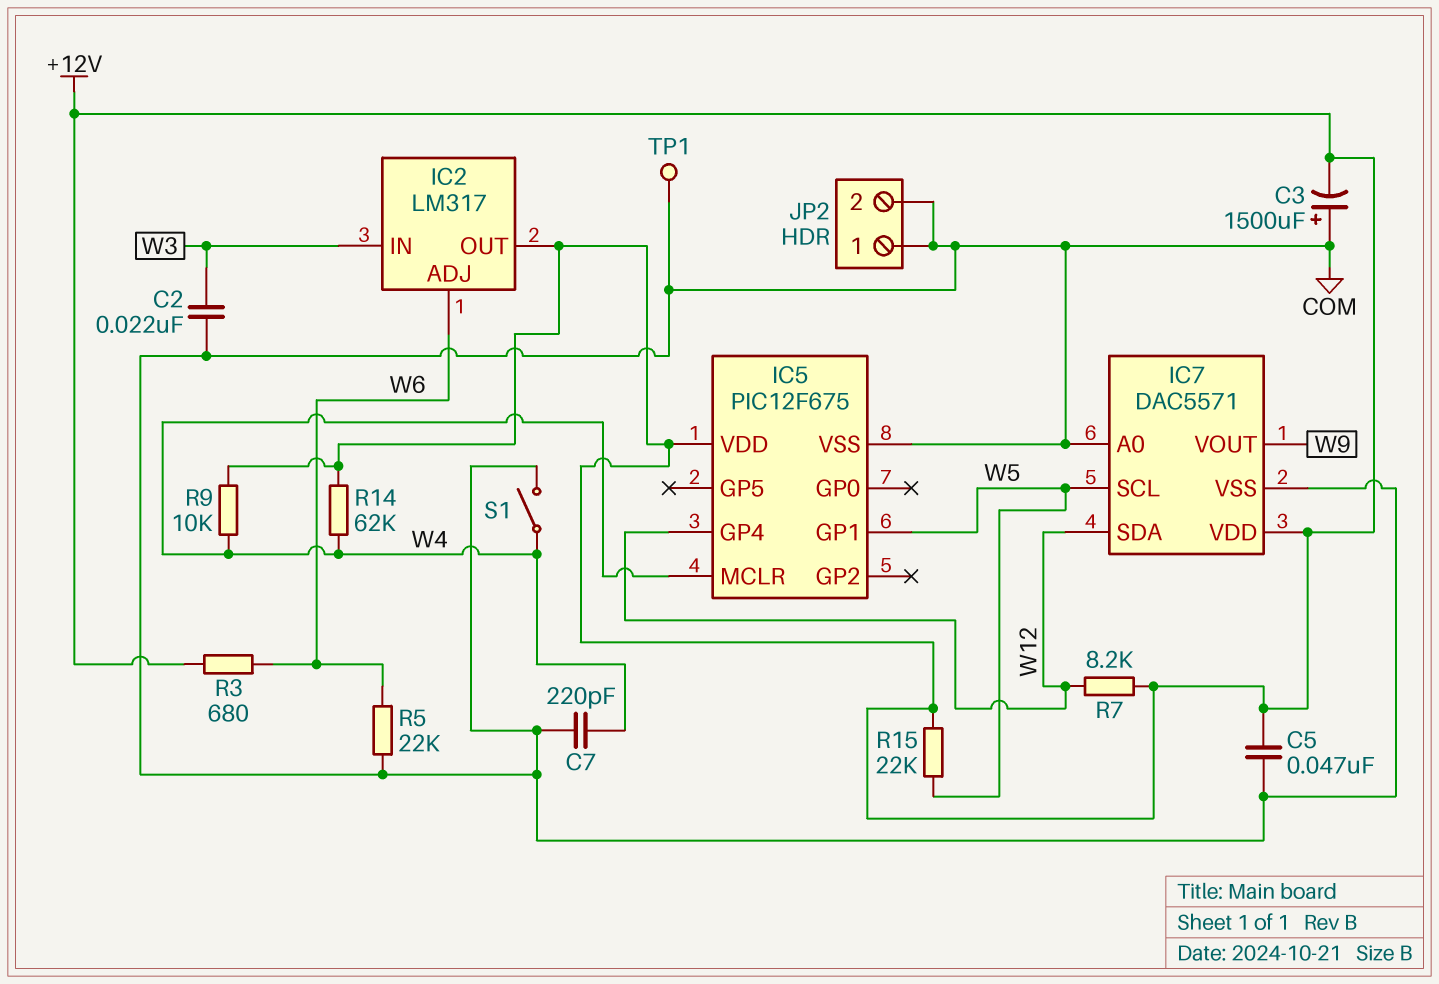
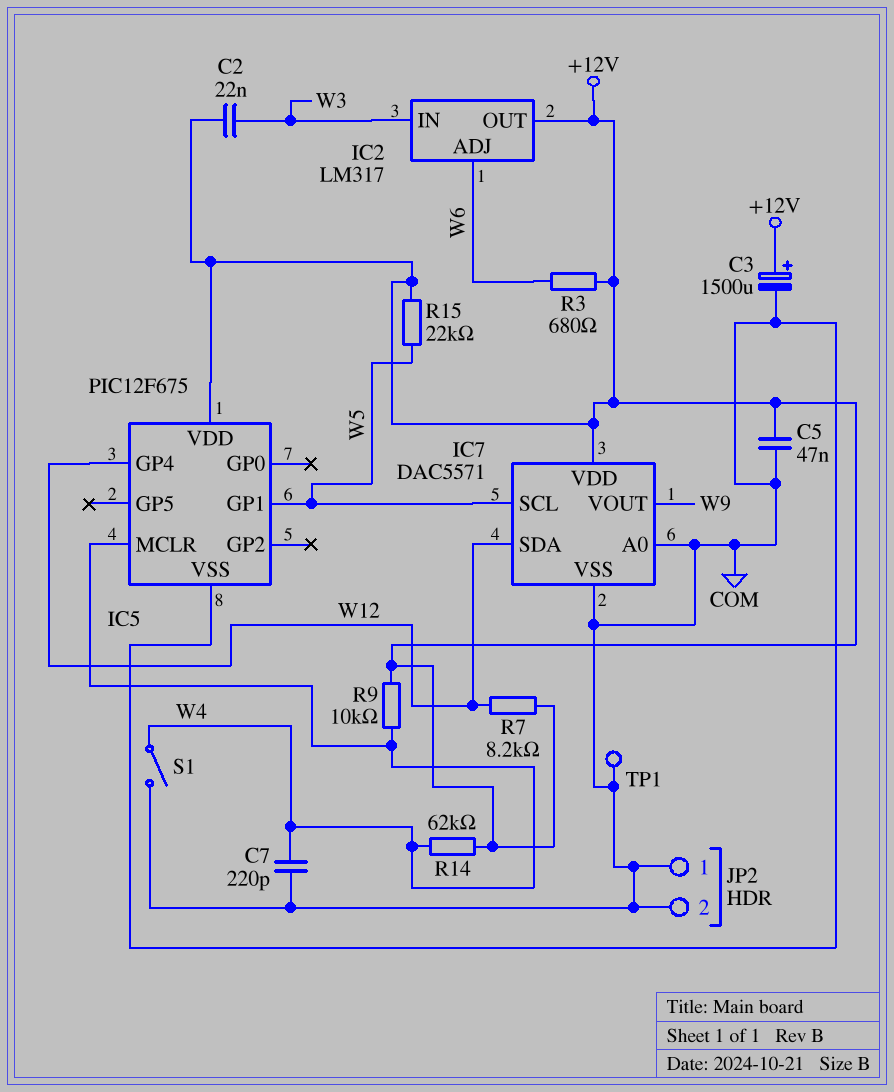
C2: 22nF (COM, W3) -> 22nF (+12V, W3)
C3: 1500uF (plus COM, minus +12V) -> 1500uF (plus +12V, minus COM)
R5: 22k (COM, W6) -> none

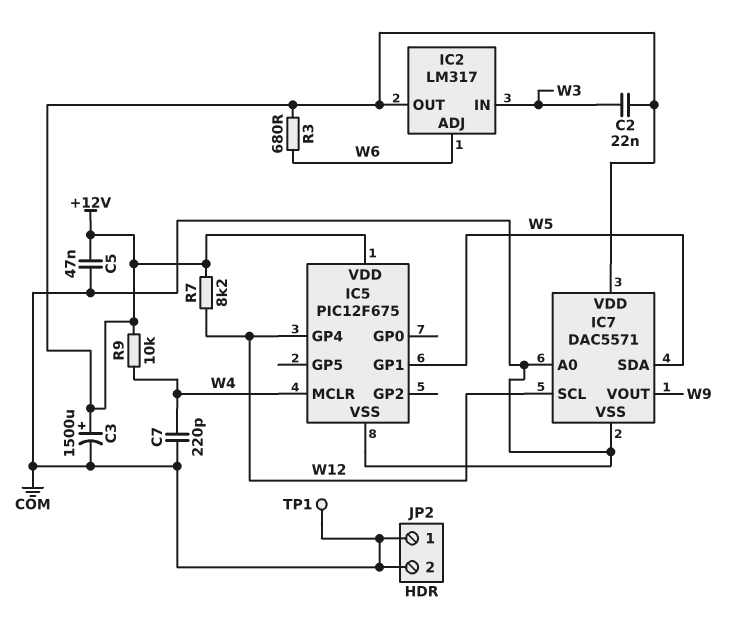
IC7 pin SCL: W5 -> W12
IC7 pin SDA: W12 -> W5
R14: 62k (+12V, W4) -> none
R15: 22k (+12V, W5) -> none
S1: switch (COM, W4) -> none

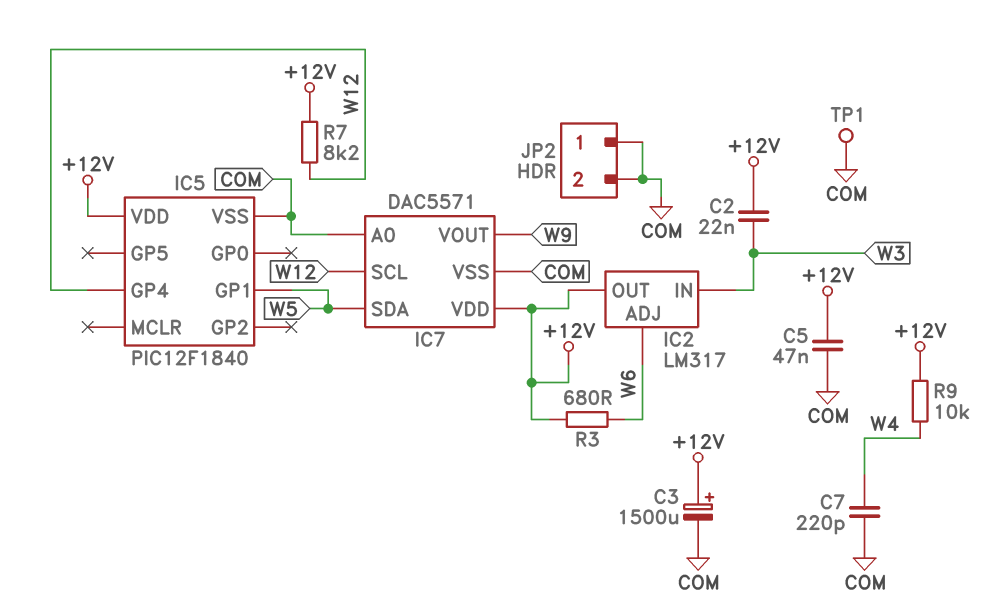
IC5: PIC12F675 -> PIC12F1840
IC5 pin MCLR: W4 -> none

